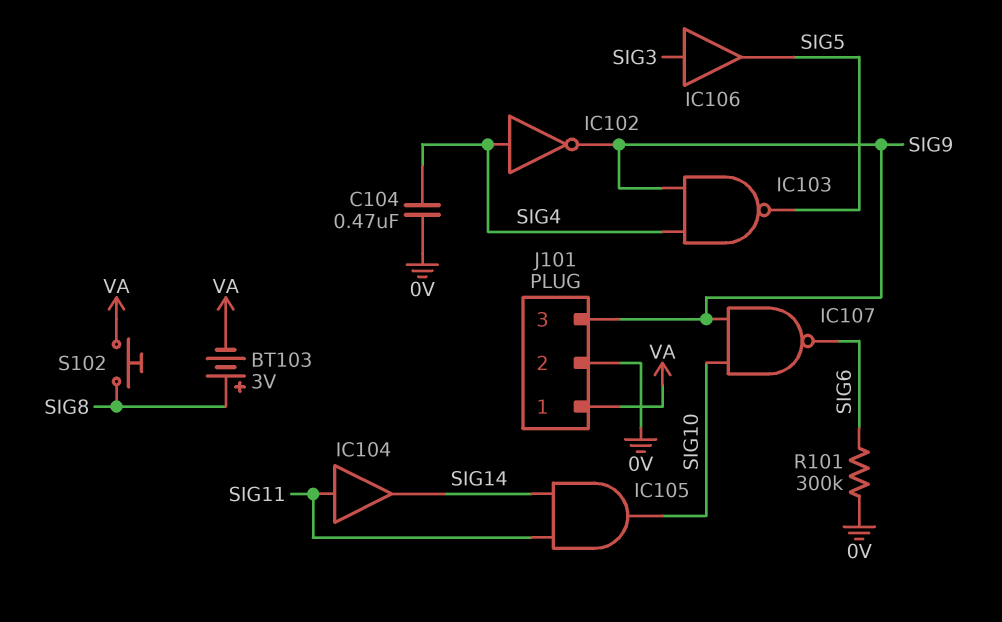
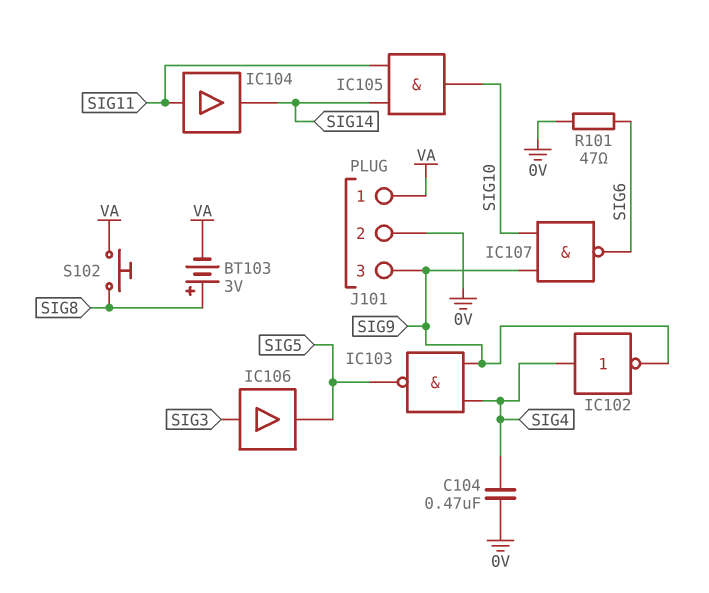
R101: 300k (0V, SIG6) -> 47 (0V, SIG6)

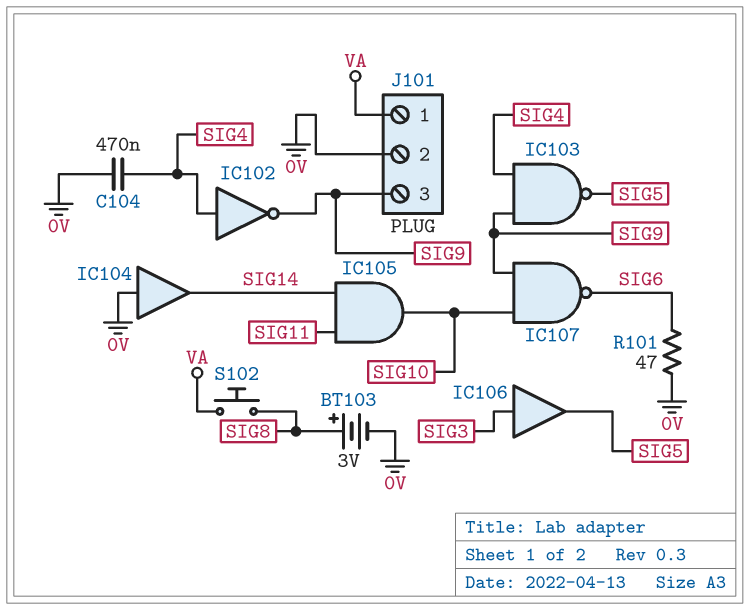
BT103: 3V (plus SIG8, minus VA) -> 3V (plus SIG8, minus 0V)
IC104: buffer (in SIG11, out SIG14) -> buffer (in 0V, out SIG14)

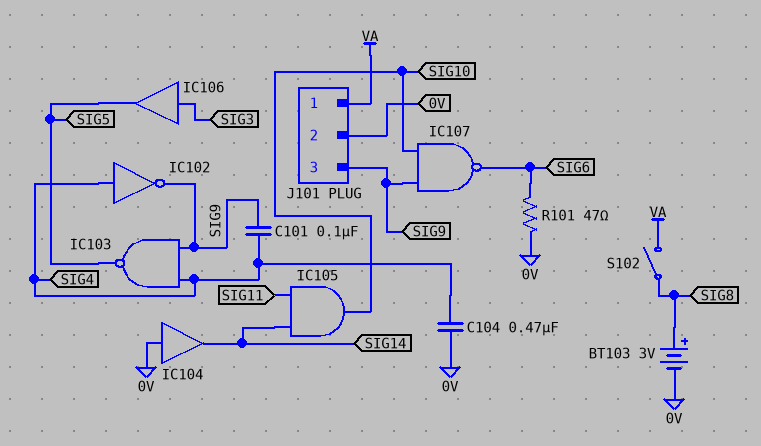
C101: none -> 100nF (SIG4, SIG9)
S102: button (SIG8, VA) -> switch (SIG8, VA)

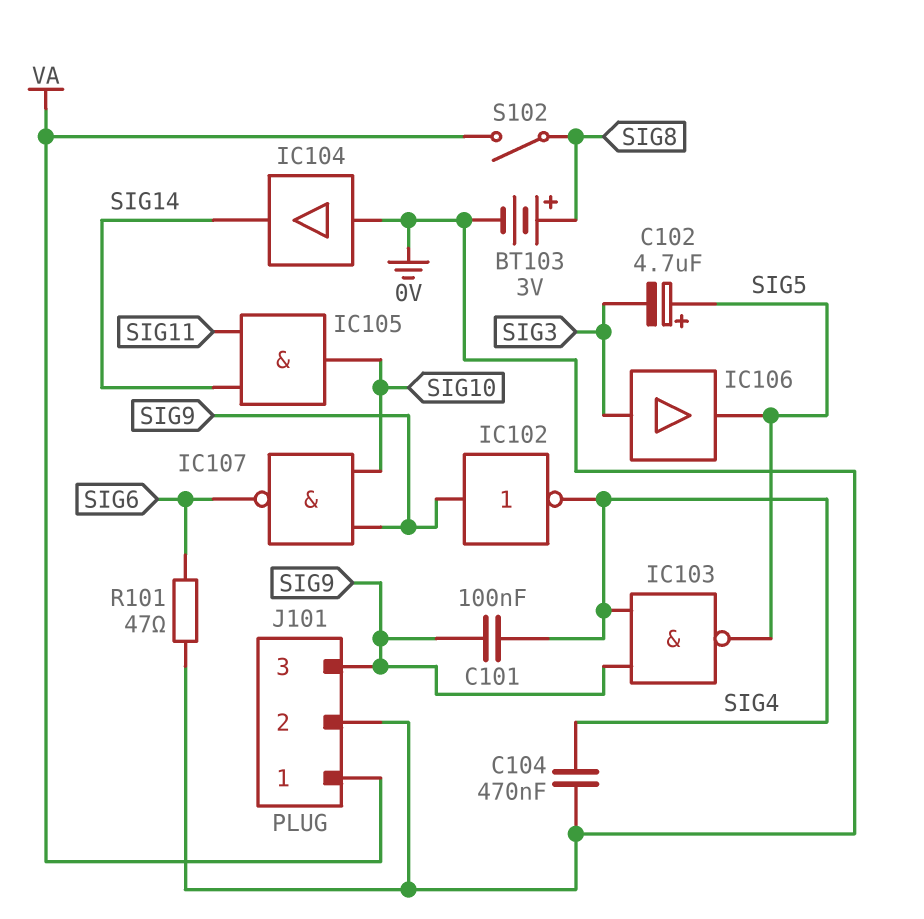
C102: none -> 4.7uF (plus SIG5, minus SIG3)
IC102: NOT (in SIG4, out SIG9) -> NOT (in SIG9, out SIG4)

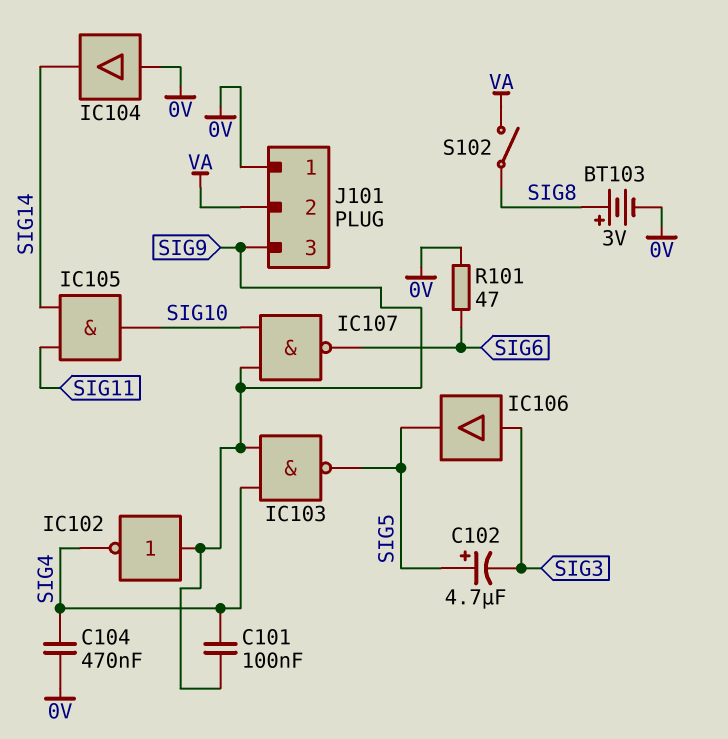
J101 pin 1: VA -> 0V
J101 pin 2: 0V -> VA

